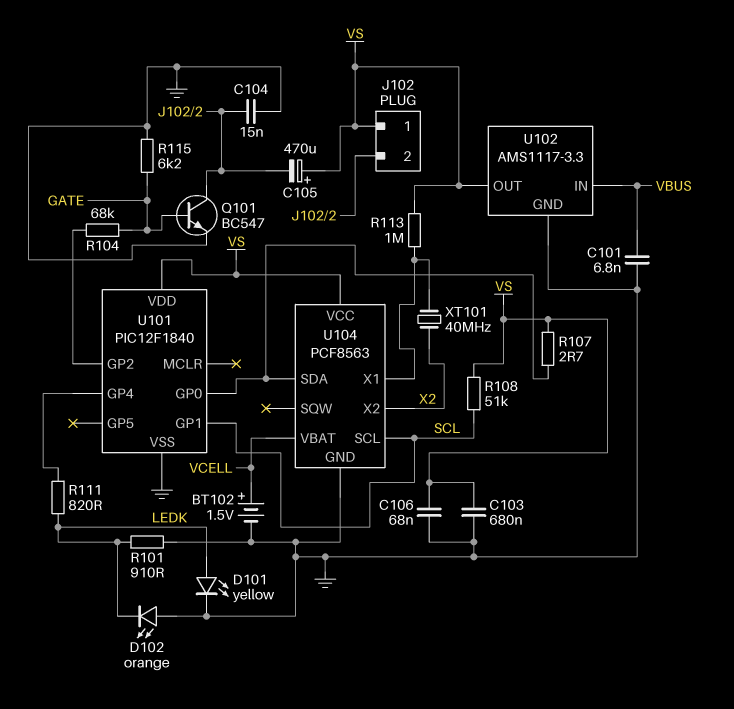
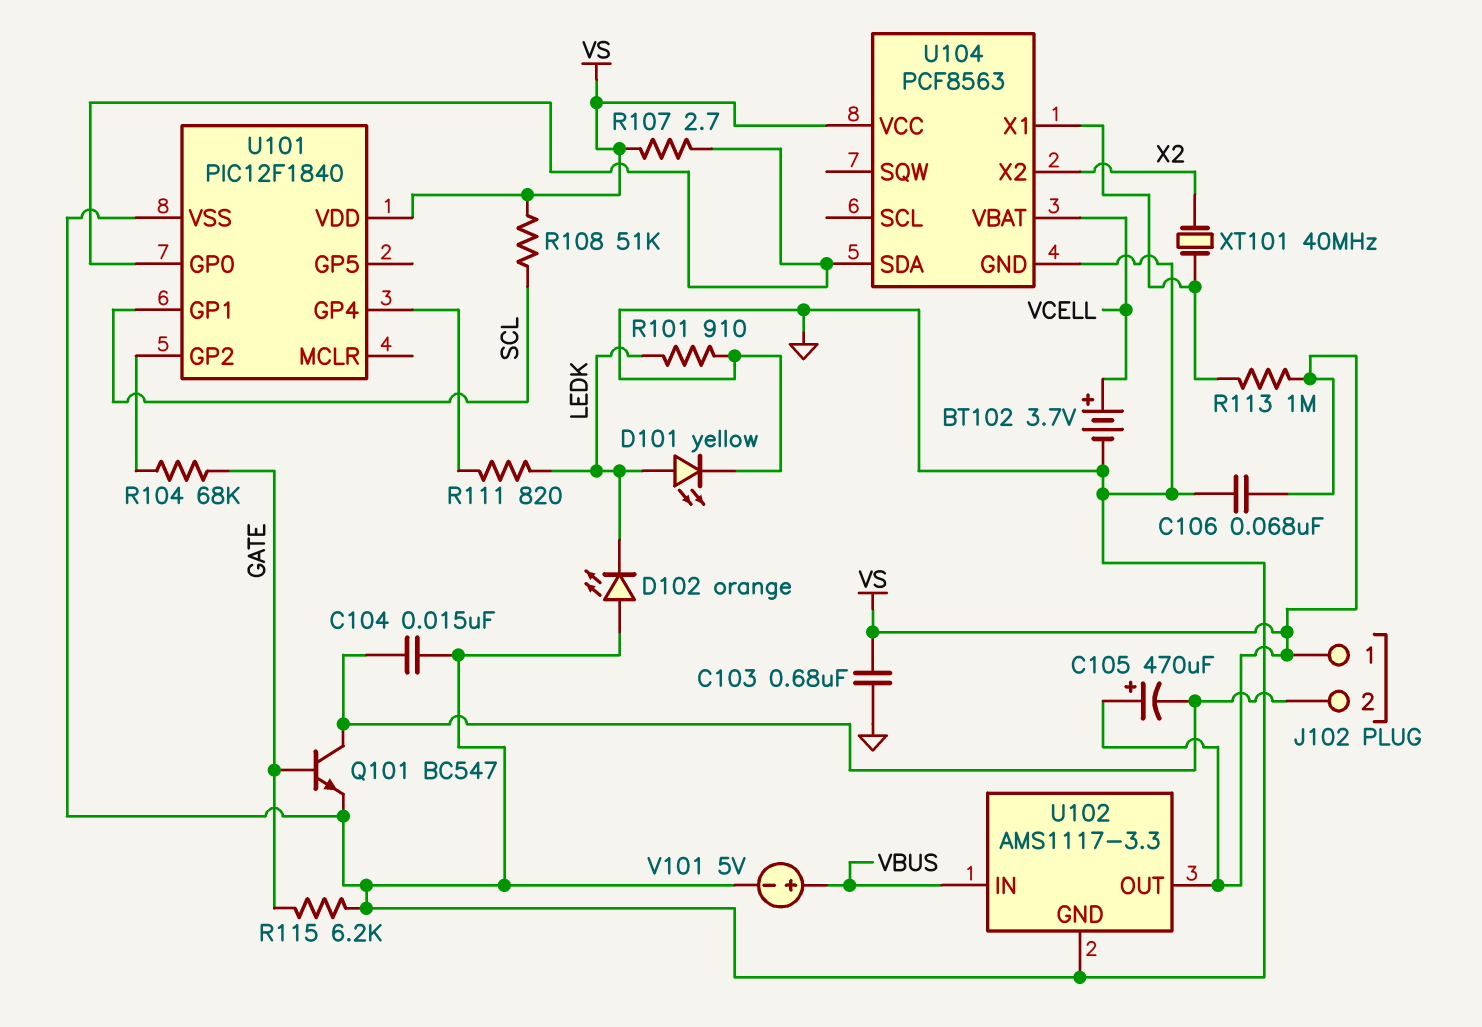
BT102: 1.5V (plus VCELL, minus GND) -> 3.7V (plus VCELL, minus GND)
C101: 6.8nF (GND, VBUS) -> none
U104 pin SCL: SCL -> none
V101: none -> 5V (plus VBUS, minus GND)

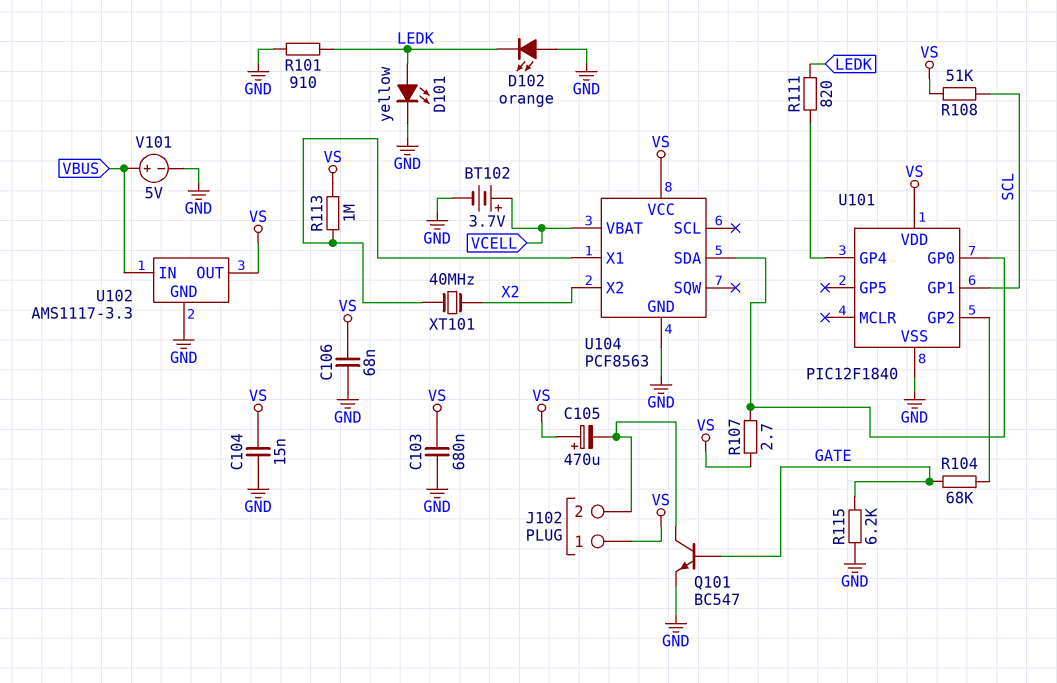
C104: 15nF (GND, J102/2) -> 15nF (GND, VS)

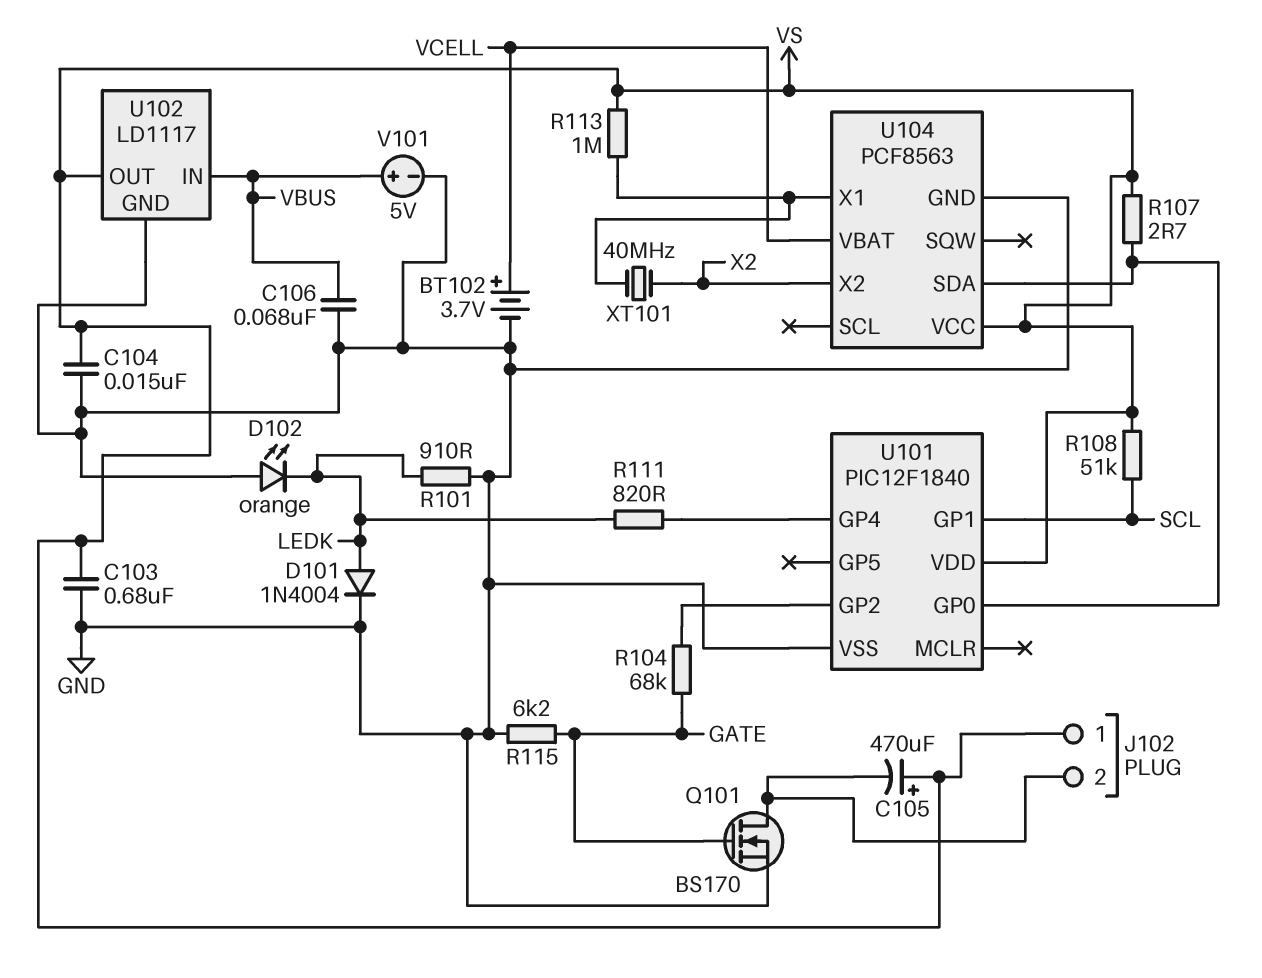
C106: 68nF (GND, VS) -> 68nF (GND, VBUS)
D101: LED yellow (A LEDK, K GND) -> diode 1N4004 (A LEDK, K GND)
Q101: NPN BC547 (B GATE, C J102/2, E GND) -> NMOS BS170 (G GATE, D J102/2, S GND)
U102: AMS1117-3.3 -> LD1117

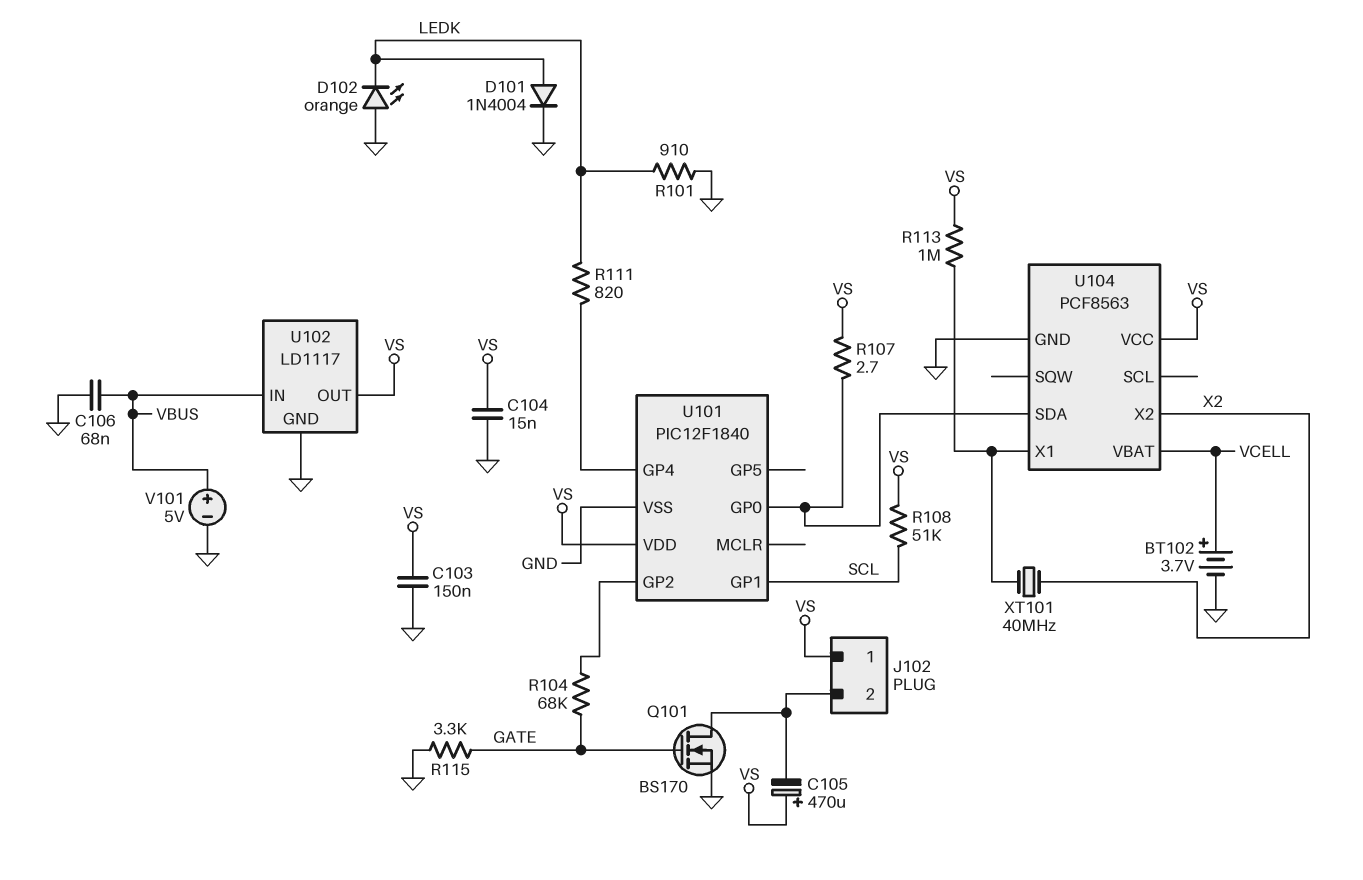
C103: 680nF (GND, VS) -> 150nF (GND, VS)
R115: 6.2k (GATE, GND) -> 3.3k (GATE, GND)

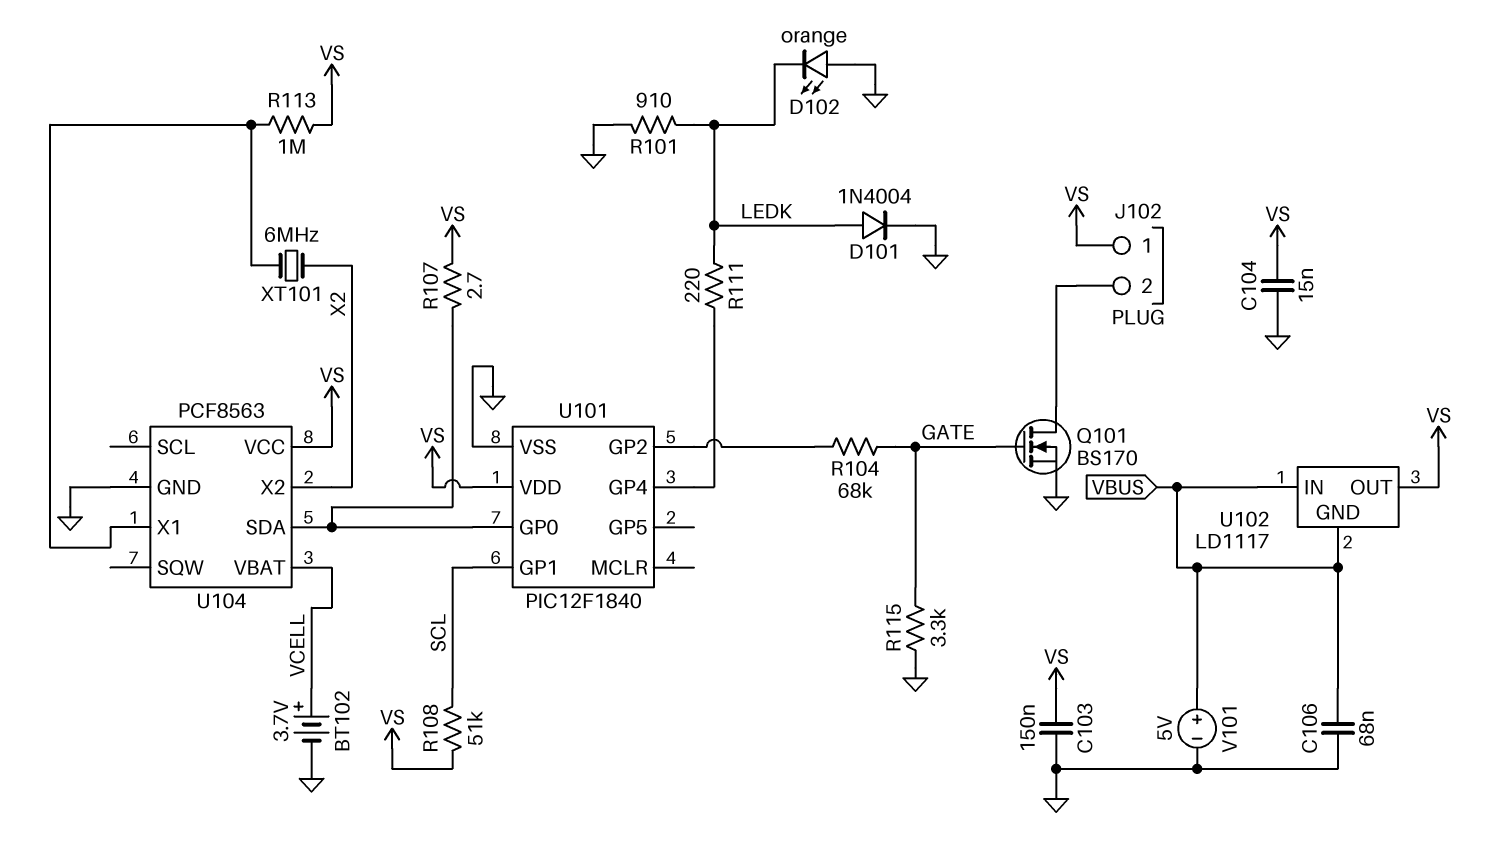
C105: 470uF (plus VS, minus J102/2) -> none
R111: 820 (LEDK, U101/GP4) -> 220 (LEDK, U101/GP4)
U102 pin GND: GND -> VBUS
XT101: 40MHz (U104/X1, X2) -> 6MHz (U104/X1, X2)

